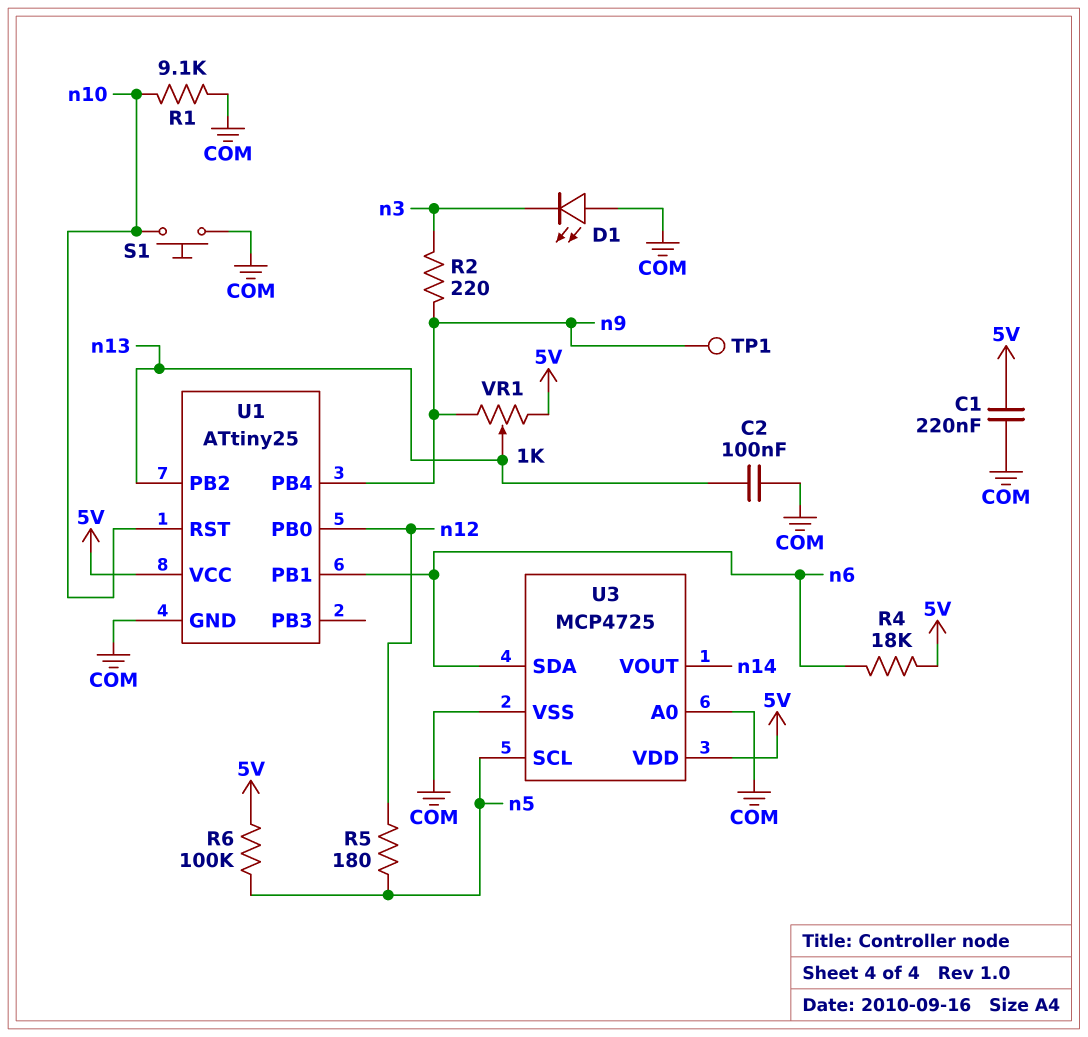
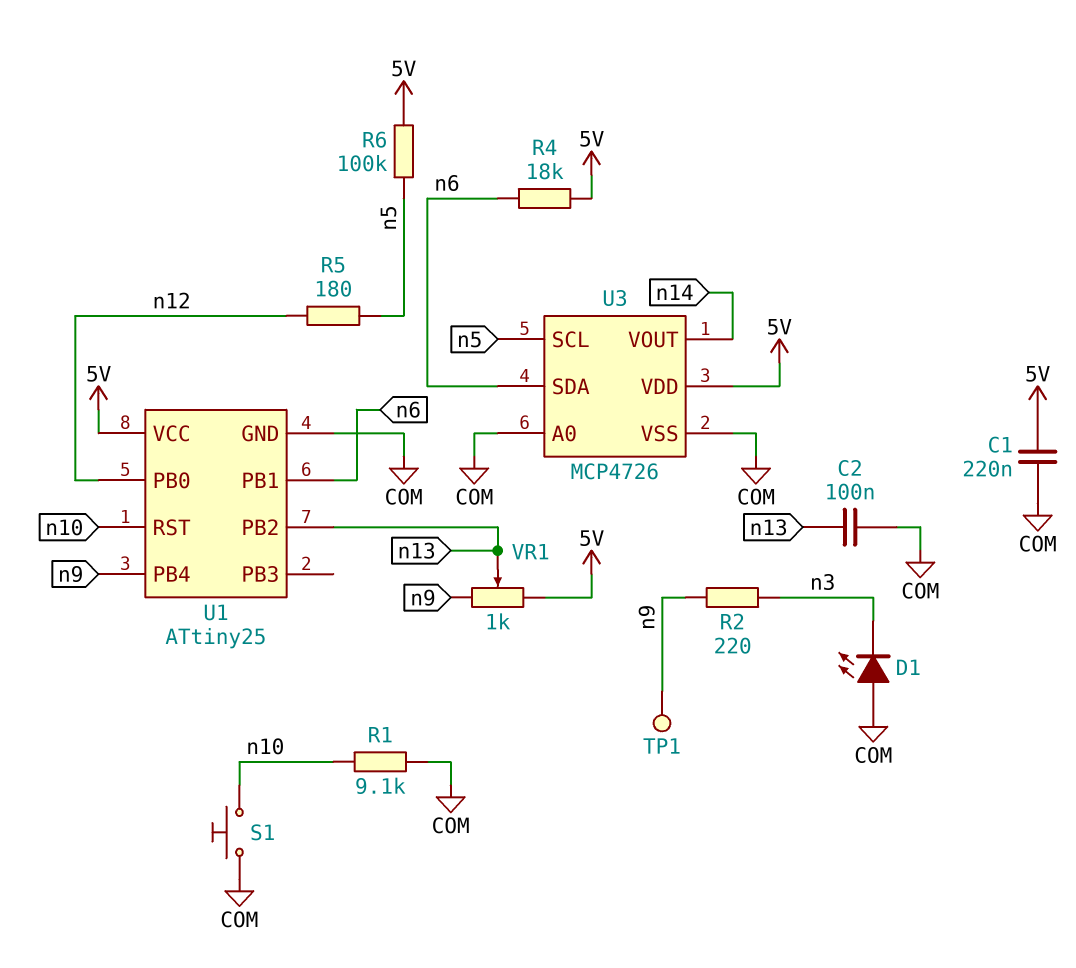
U3: MCP4725 -> MCP4726

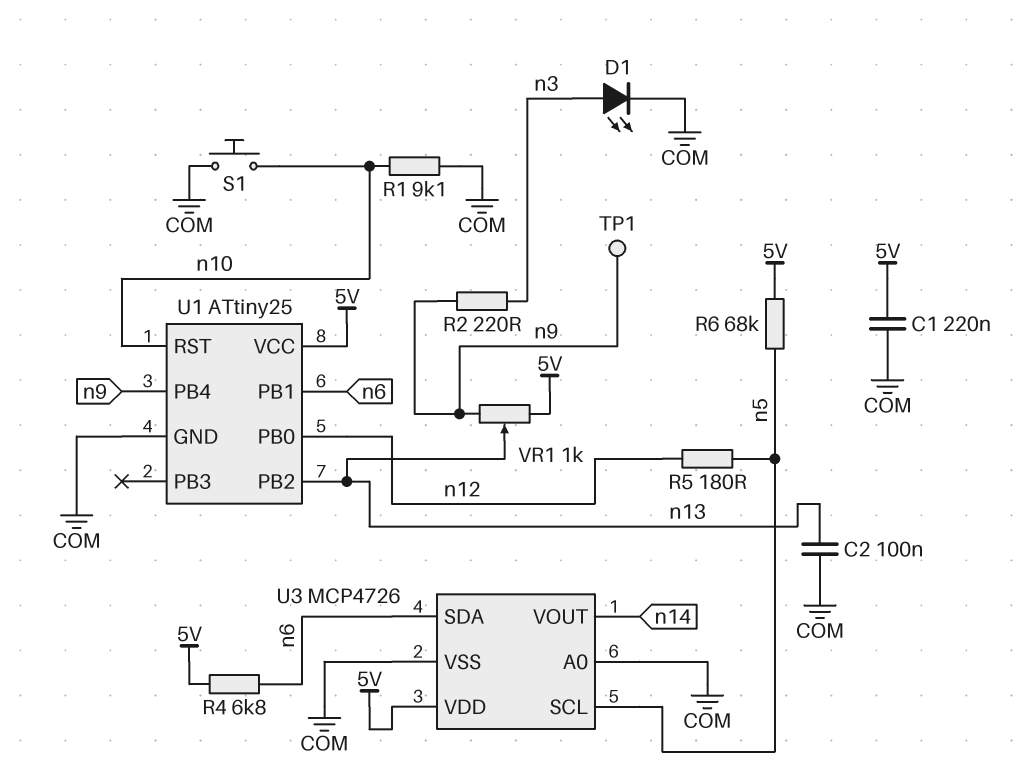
D1: LED (A COM, K n3) -> LED (A n3, K COM)
R4: 18k (5V, n6) -> 6.8k (5V, n6)
R6: 100k (5V, n5) -> 68k (5V, n5)

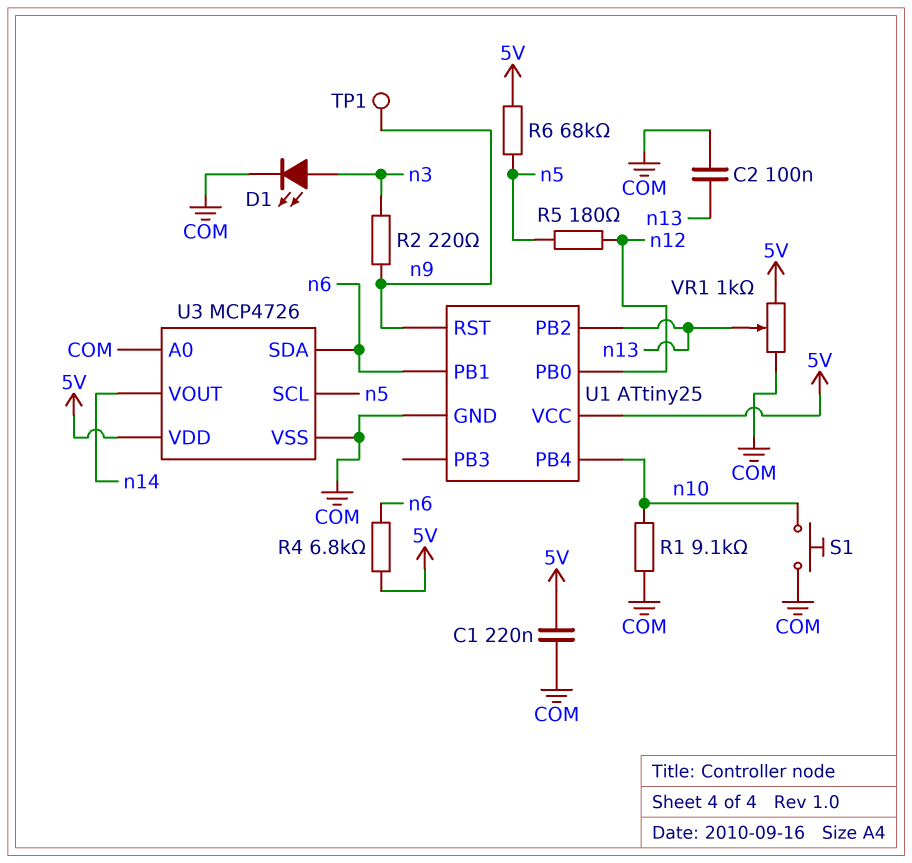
U1 pin PB4: n9 -> n10
U1 pin RST: n10 -> n9
VR1: 1k (5V, n9, wiper n13) -> 1k (5V, COM, wiper n13)

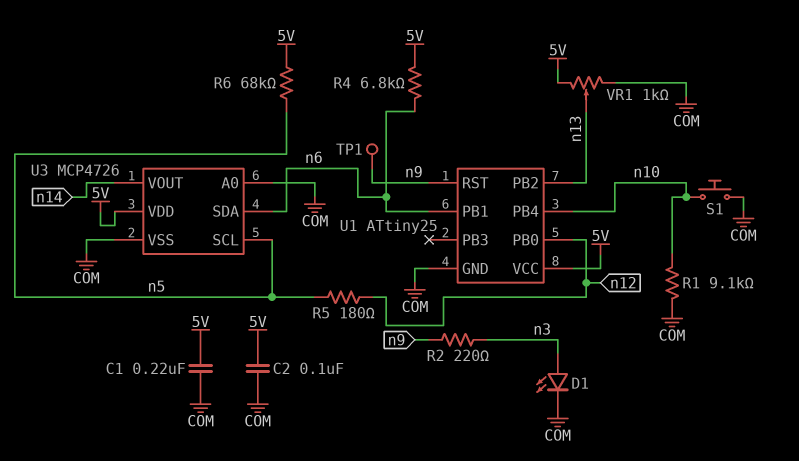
C2: 100nF (COM, n13) -> 100nF (5V, COM)

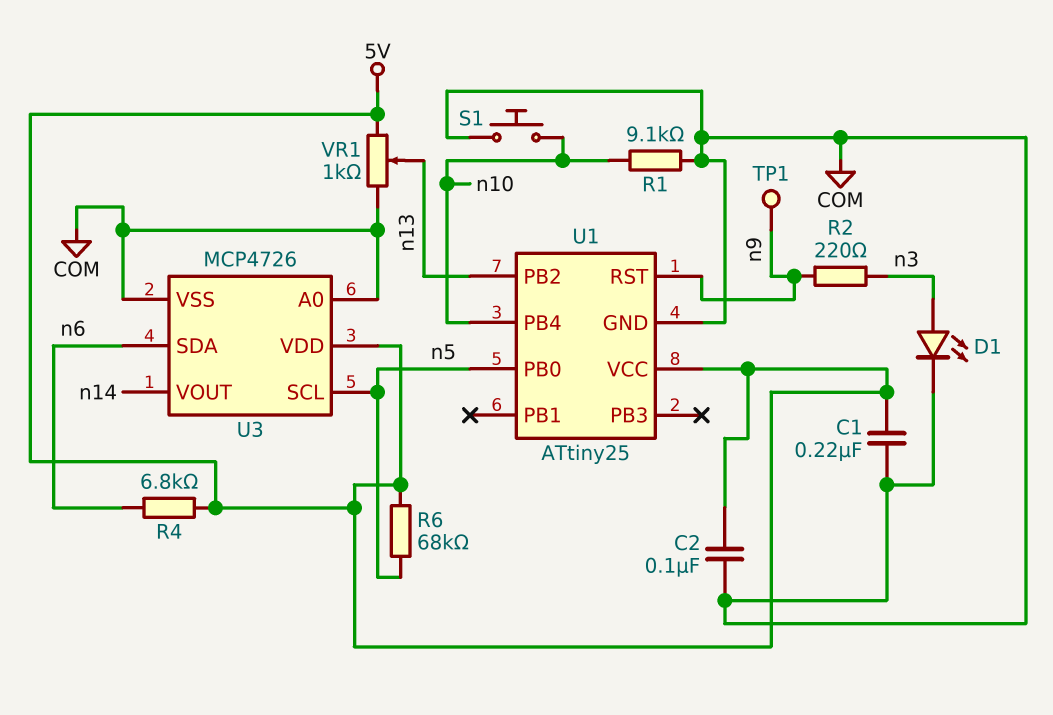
R5: 180 (n5, n12) -> none
U1 pin PB0: n12 -> n5
U1 pin PB1: n6 -> none

